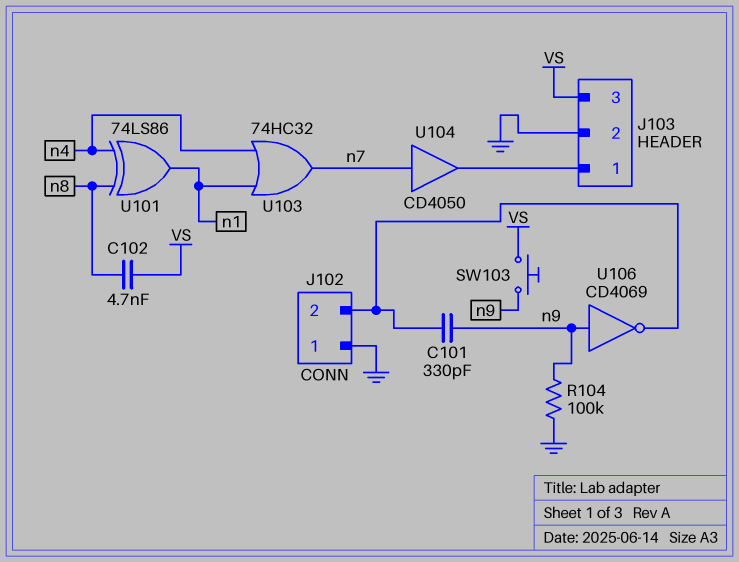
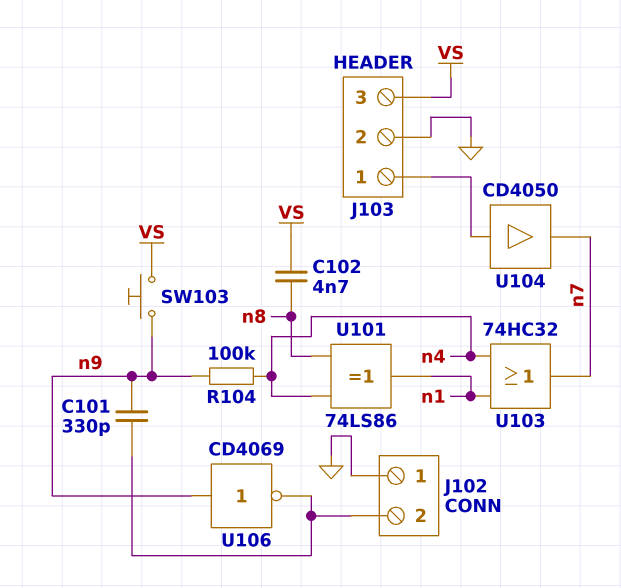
R104: 100k (GND, n9) -> 100k (n4, n9)
U104: buffer CD4050 (in n7, out J103/1) -> buffer CD4050 (in J103/1, out n7)

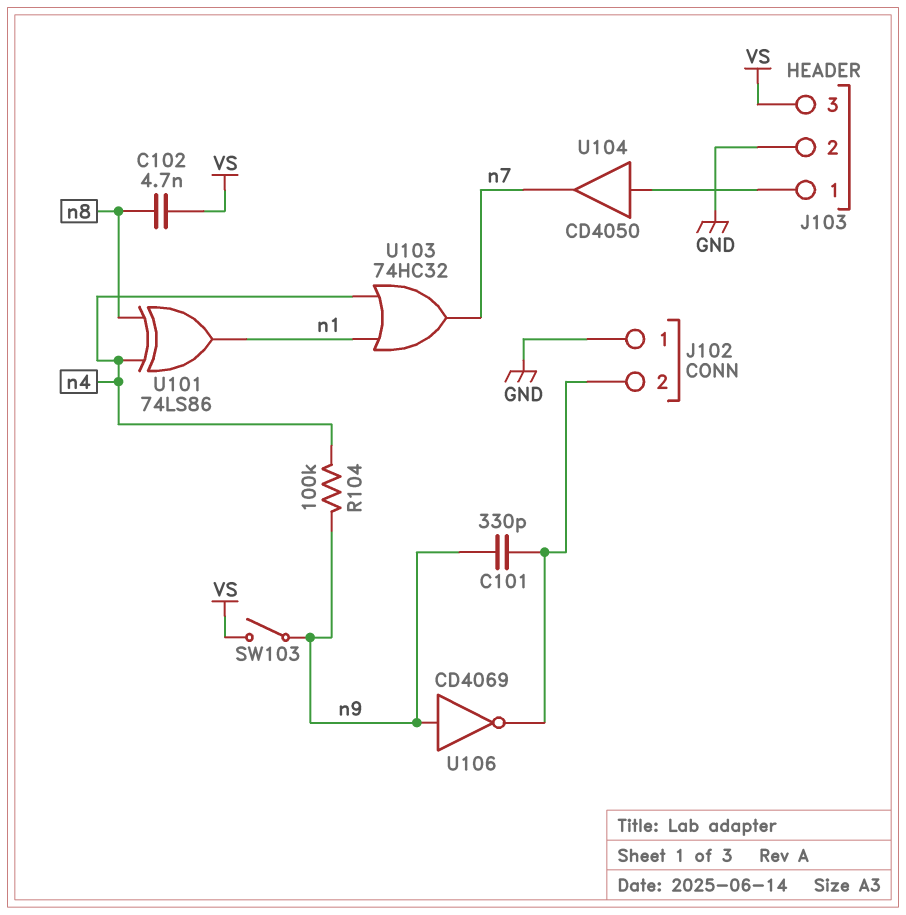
SW103: button (VS, n9) -> switch (VS, n9)

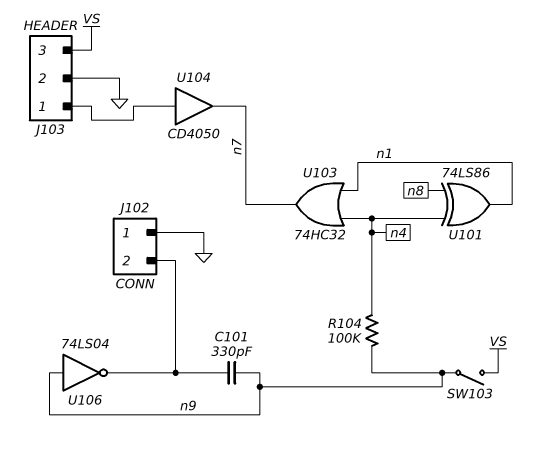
C102: 4.7nF (VS, n8) -> none
U106: NOT CD4069 (in n9, out J102/2) -> NOT 74LS04 (in n9, out J102/2)

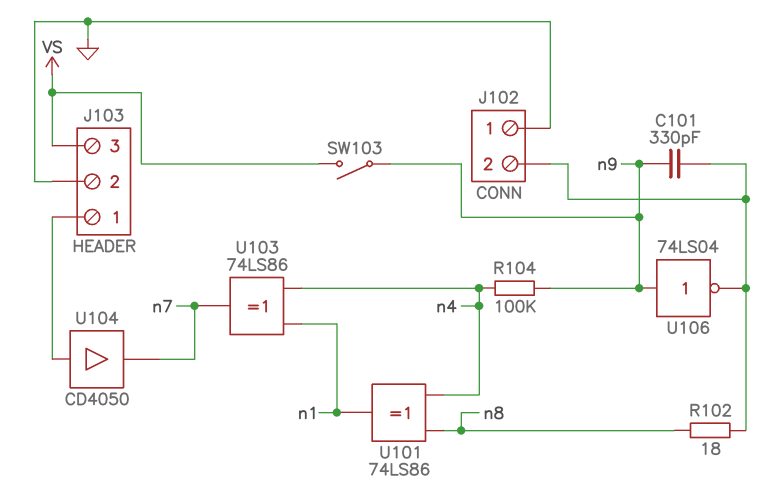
R102: none -> 18 (J102/2, n8)
U103: OR 74HC32 (in n1, in n4, out n7) -> XOR 74LS86 (in n1, in n4, out n7)

